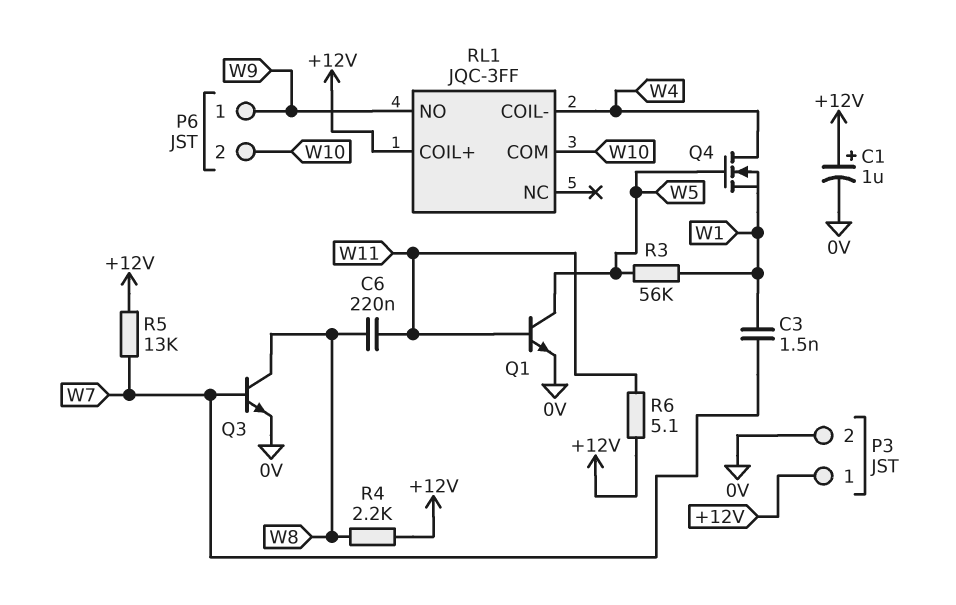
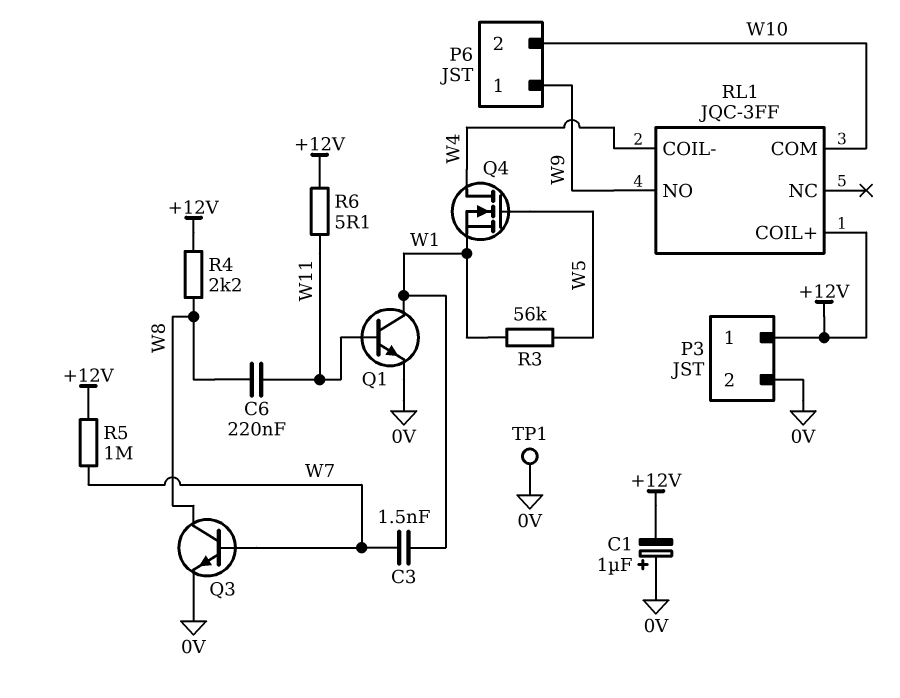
C1: 1uF (plus +12V, minus 0V) -> 1uF (plus 0V, minus +12V)
Q1: NPN (B W11, C W5, E 0V) -> NPN (B W11, C W1, E 0V)
R5: 13k (+12V, W7) -> 1M (+12V, W7)
TP1: none -> test point (0V)

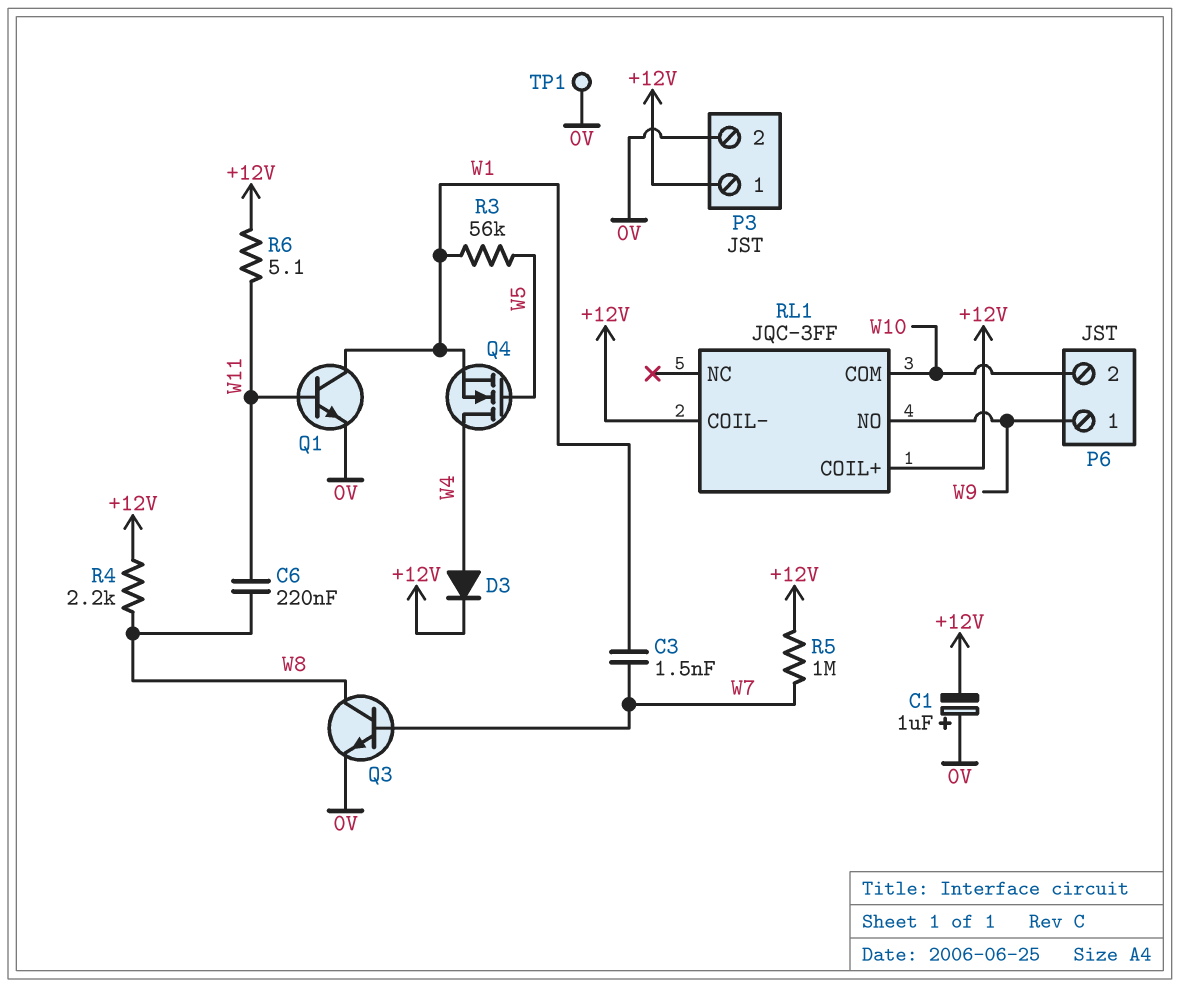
D3: none -> diode (A W4, K +12V)
RL1 pin COIL-: W4 -> +12V

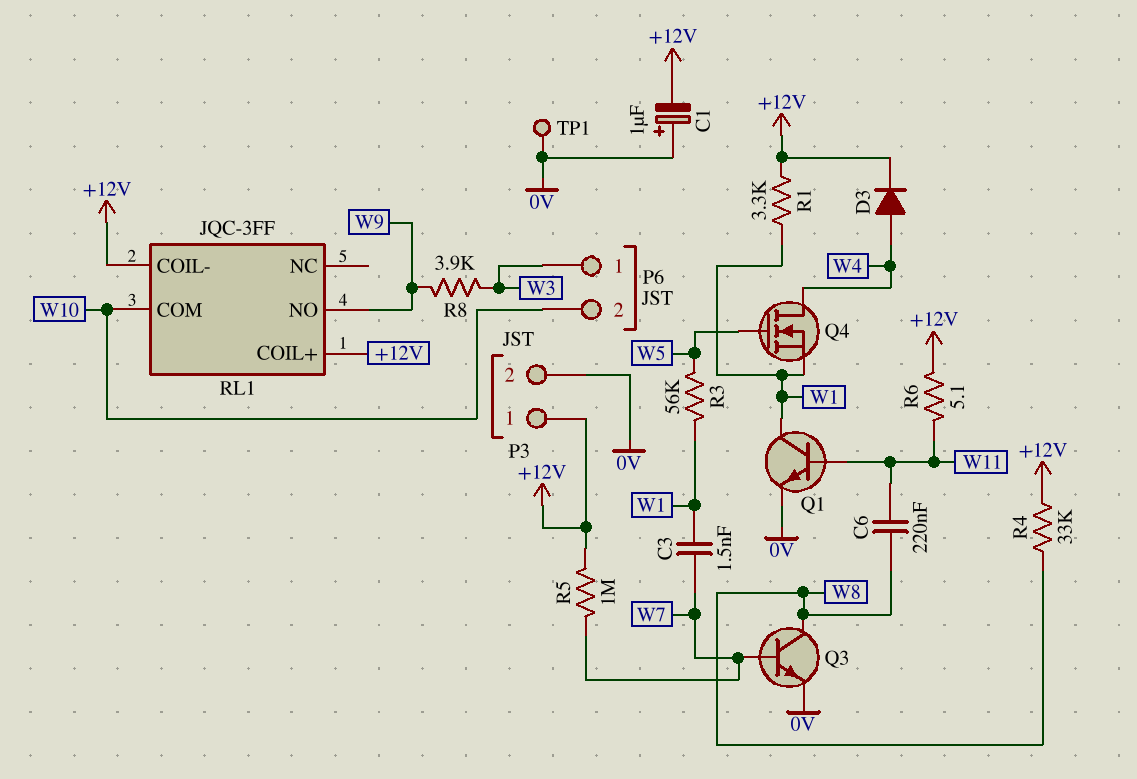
P6 pin 1: W9 -> W3
R1: none -> 3.3k (+12V, W1)
R4: 2.2k (+12V, W8) -> 33k (+12V, W8)
R8: none -> 3.9k (W3, W9)

